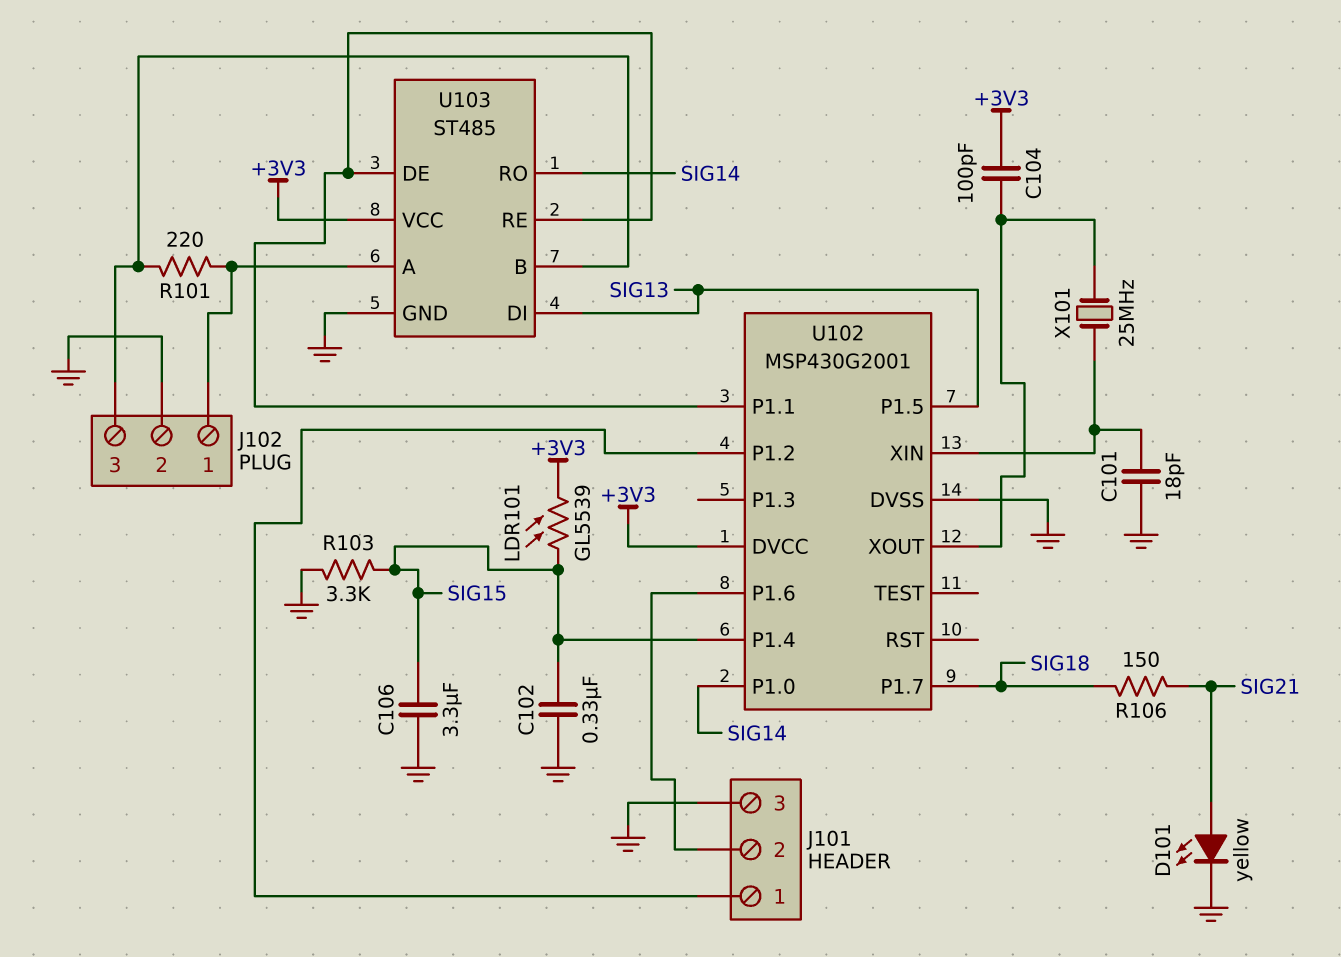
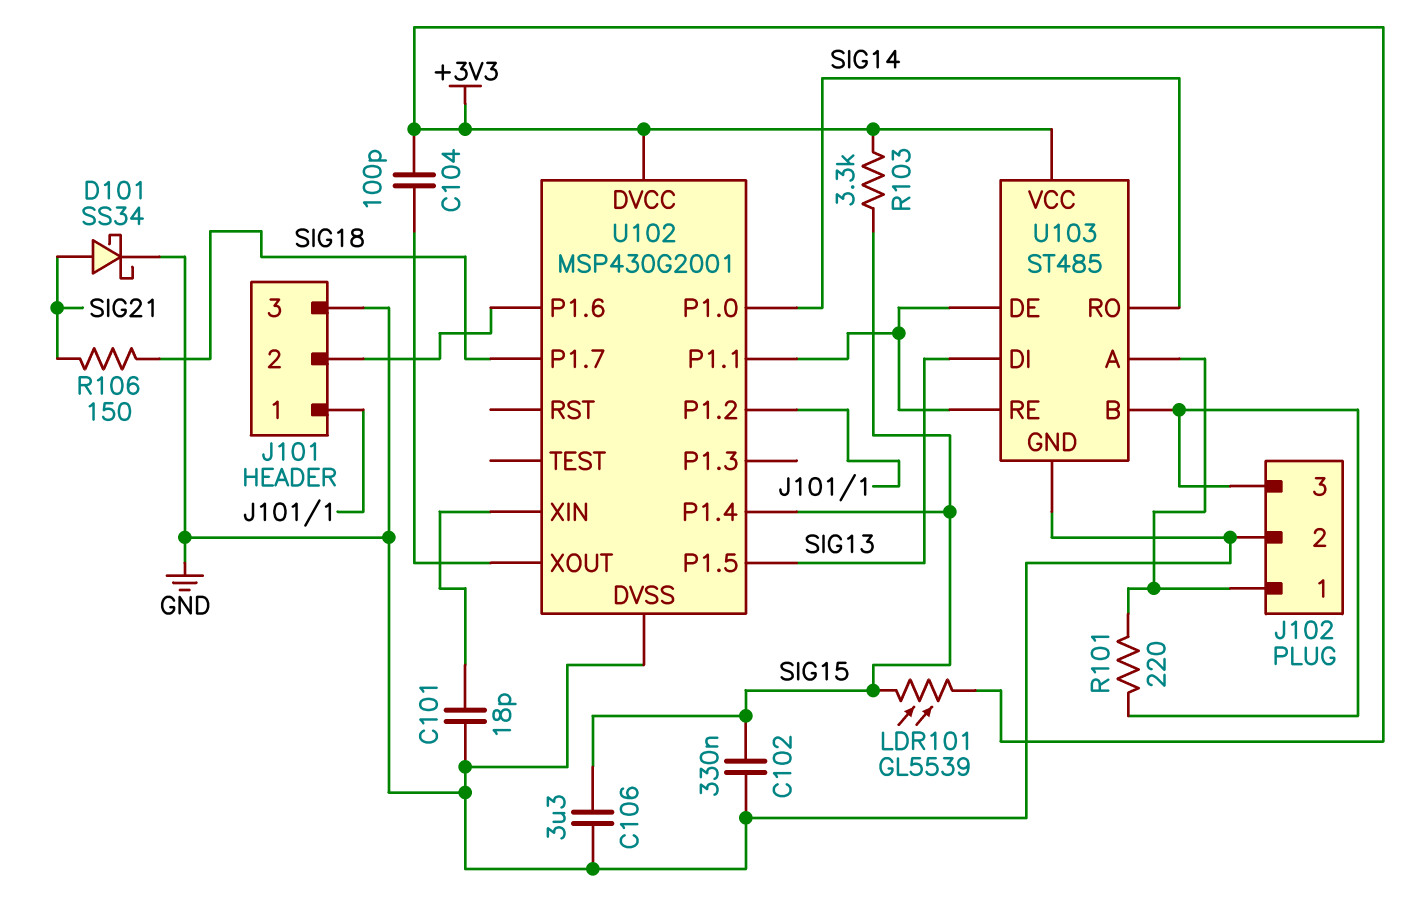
D101: LED yellow (A SIG21, K GND) -> schottky SS34 (A SIG21, K GND)
R103: 3.3k (GND, SIG15) -> 3.3k (+3V3, SIG15)
X101: 25MHz (U102/XIN, U102/XOUT) -> none

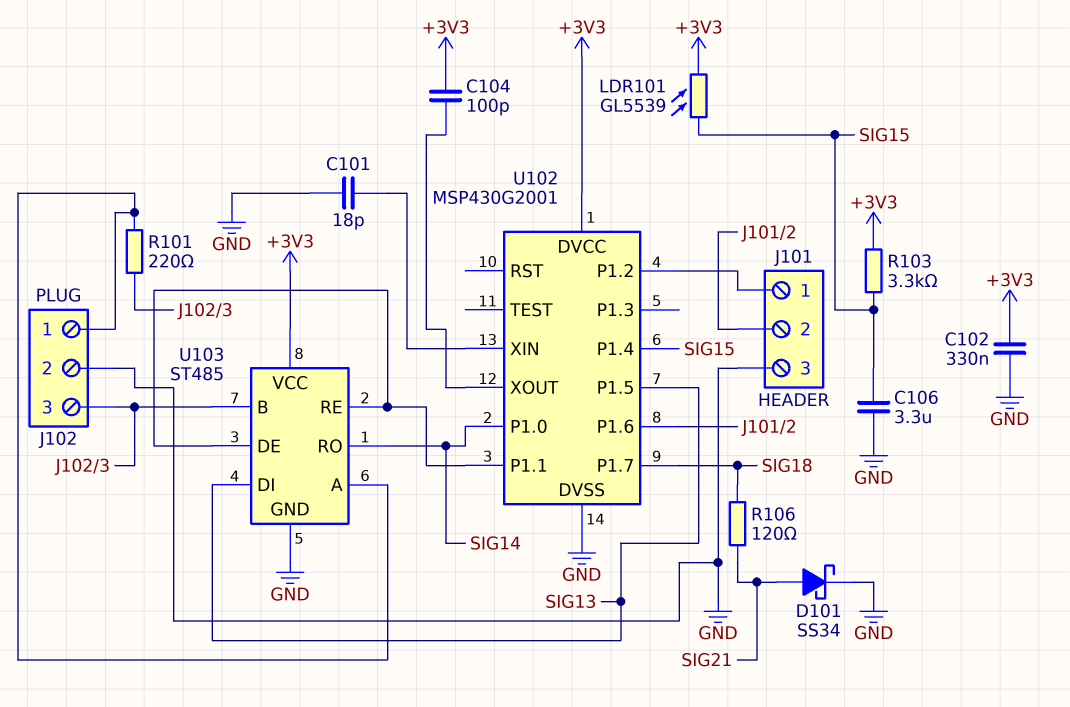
C102: 330nF (GND, SIG15) -> 330nF (+3V3, GND)
R106: 150 (SIG18, SIG21) -> 120 (SIG18, SIG21)

